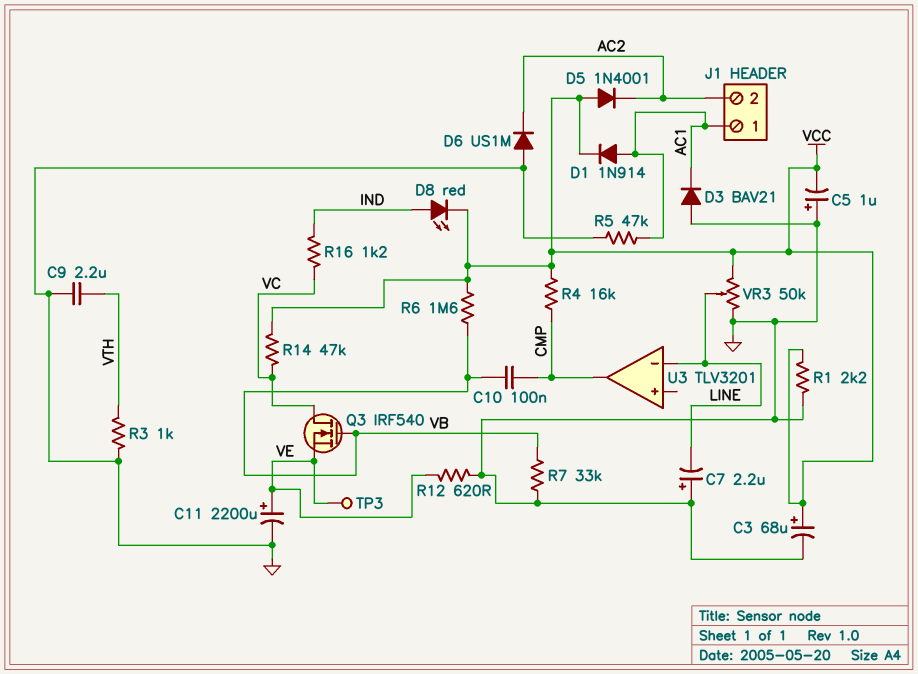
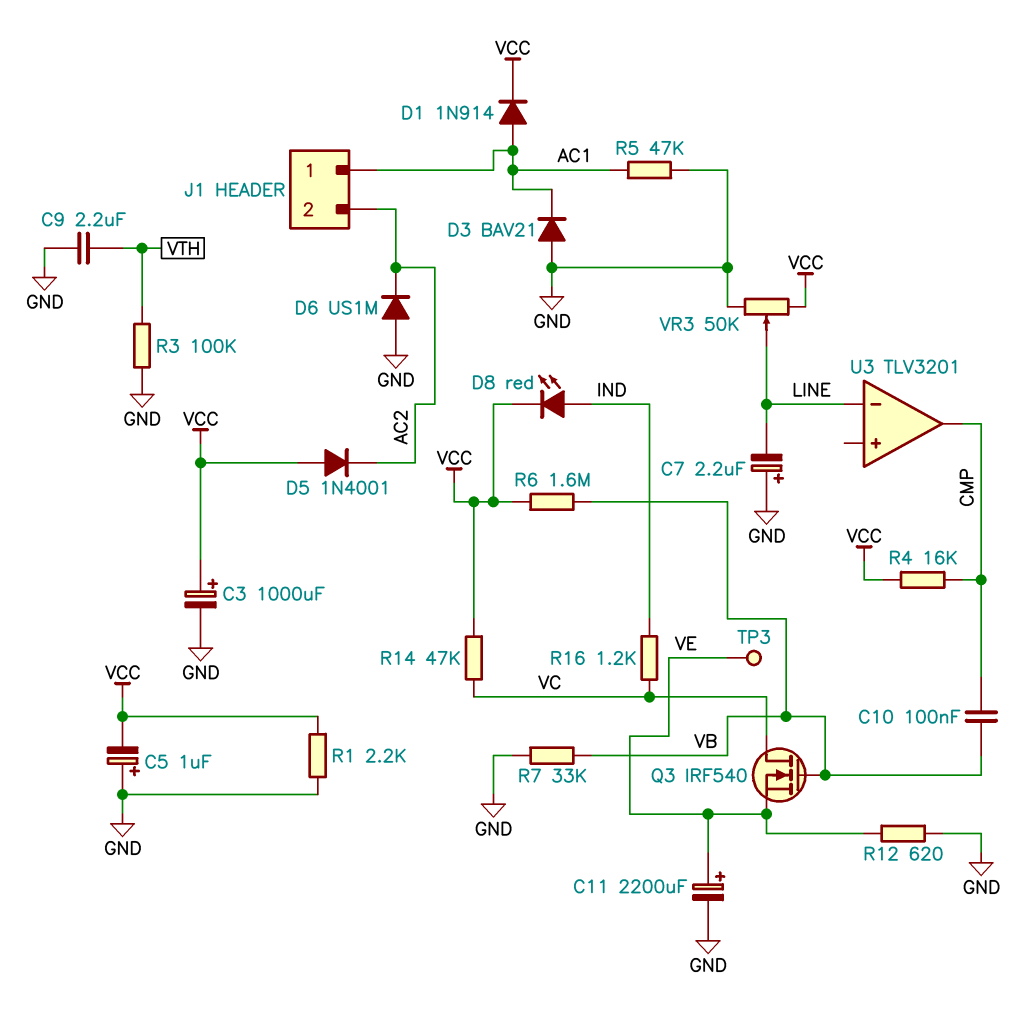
C3: 68uF (plus VCC, minus GND) -> 1000uF (plus VCC, minus GND)
R3: 1k (GND, VTH) -> 100k (GND, VTH)

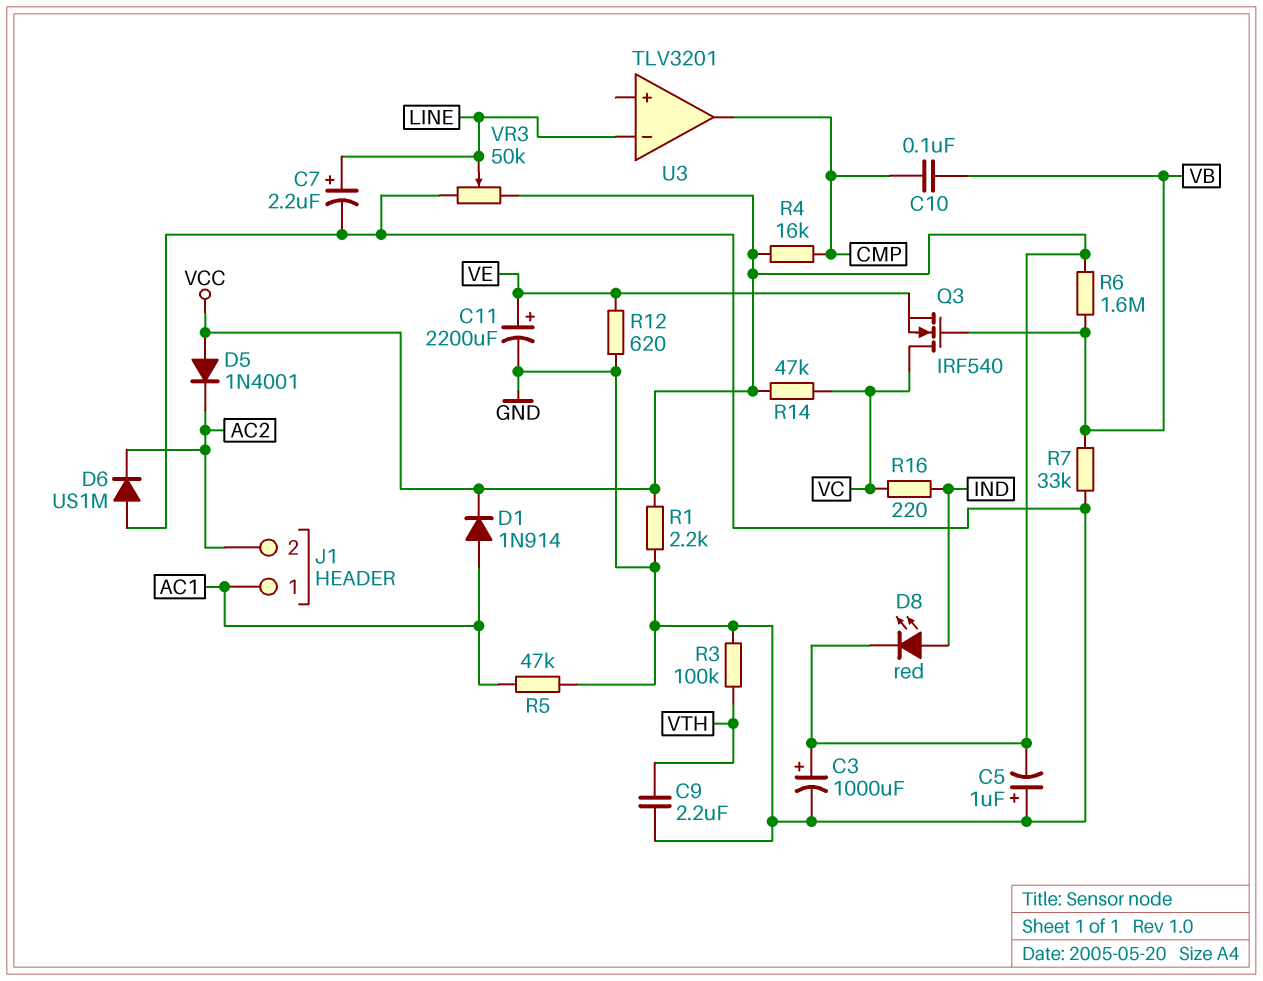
C7: 2.2uF (plus GND, minus LINE) -> 2.2uF (plus LINE, minus GND)
D3: diode BAV21 (A GND, K AC1) -> none
R16: 1.2k (IND, VC) -> 220 (IND, VC)
TP3: test point (VE) -> none

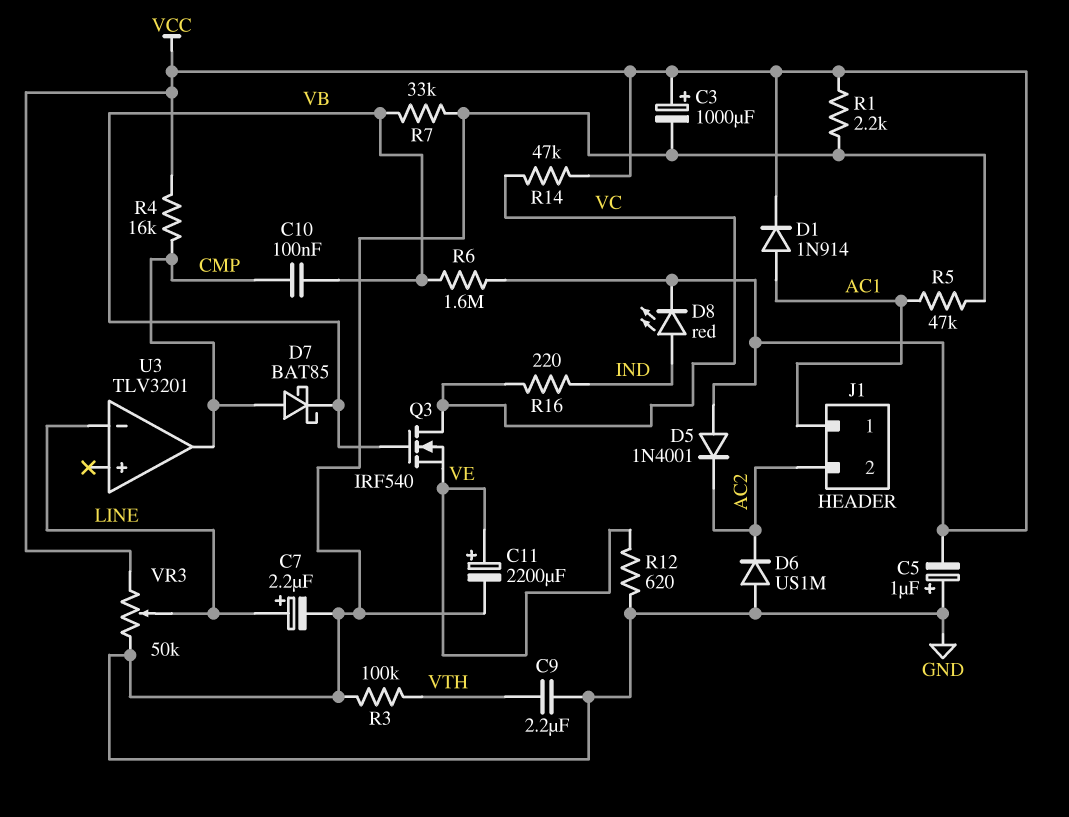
D7: none -> schottky BAT85 (A CMP, K VB)

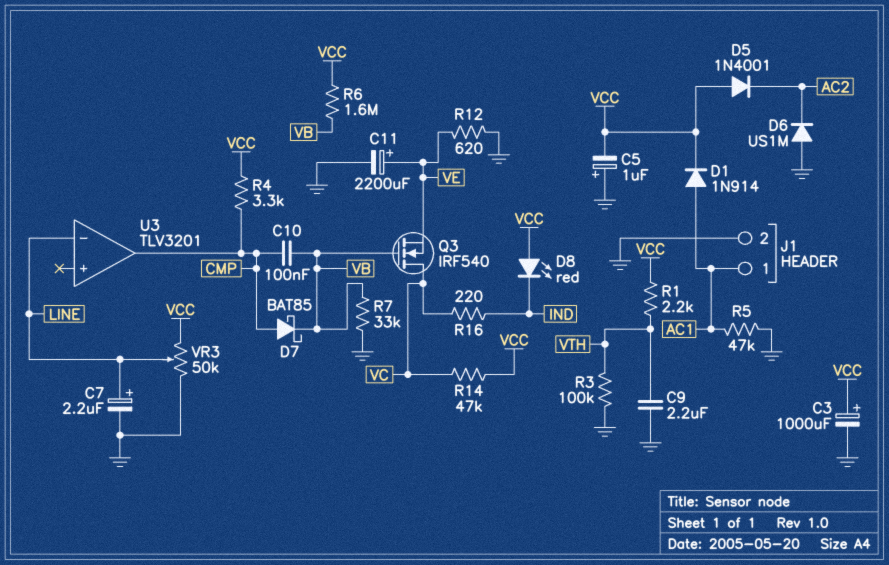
D8: LED red (A IND, K VCC) -> LED red (A VCC, K IND)
J1 pin 2: AC2 -> GND
R1: 2.2k (GND, VCC) -> 2.2k (VCC, VTH)
R4: 16k (CMP, VCC) -> 3.3k (CMP, VCC)

